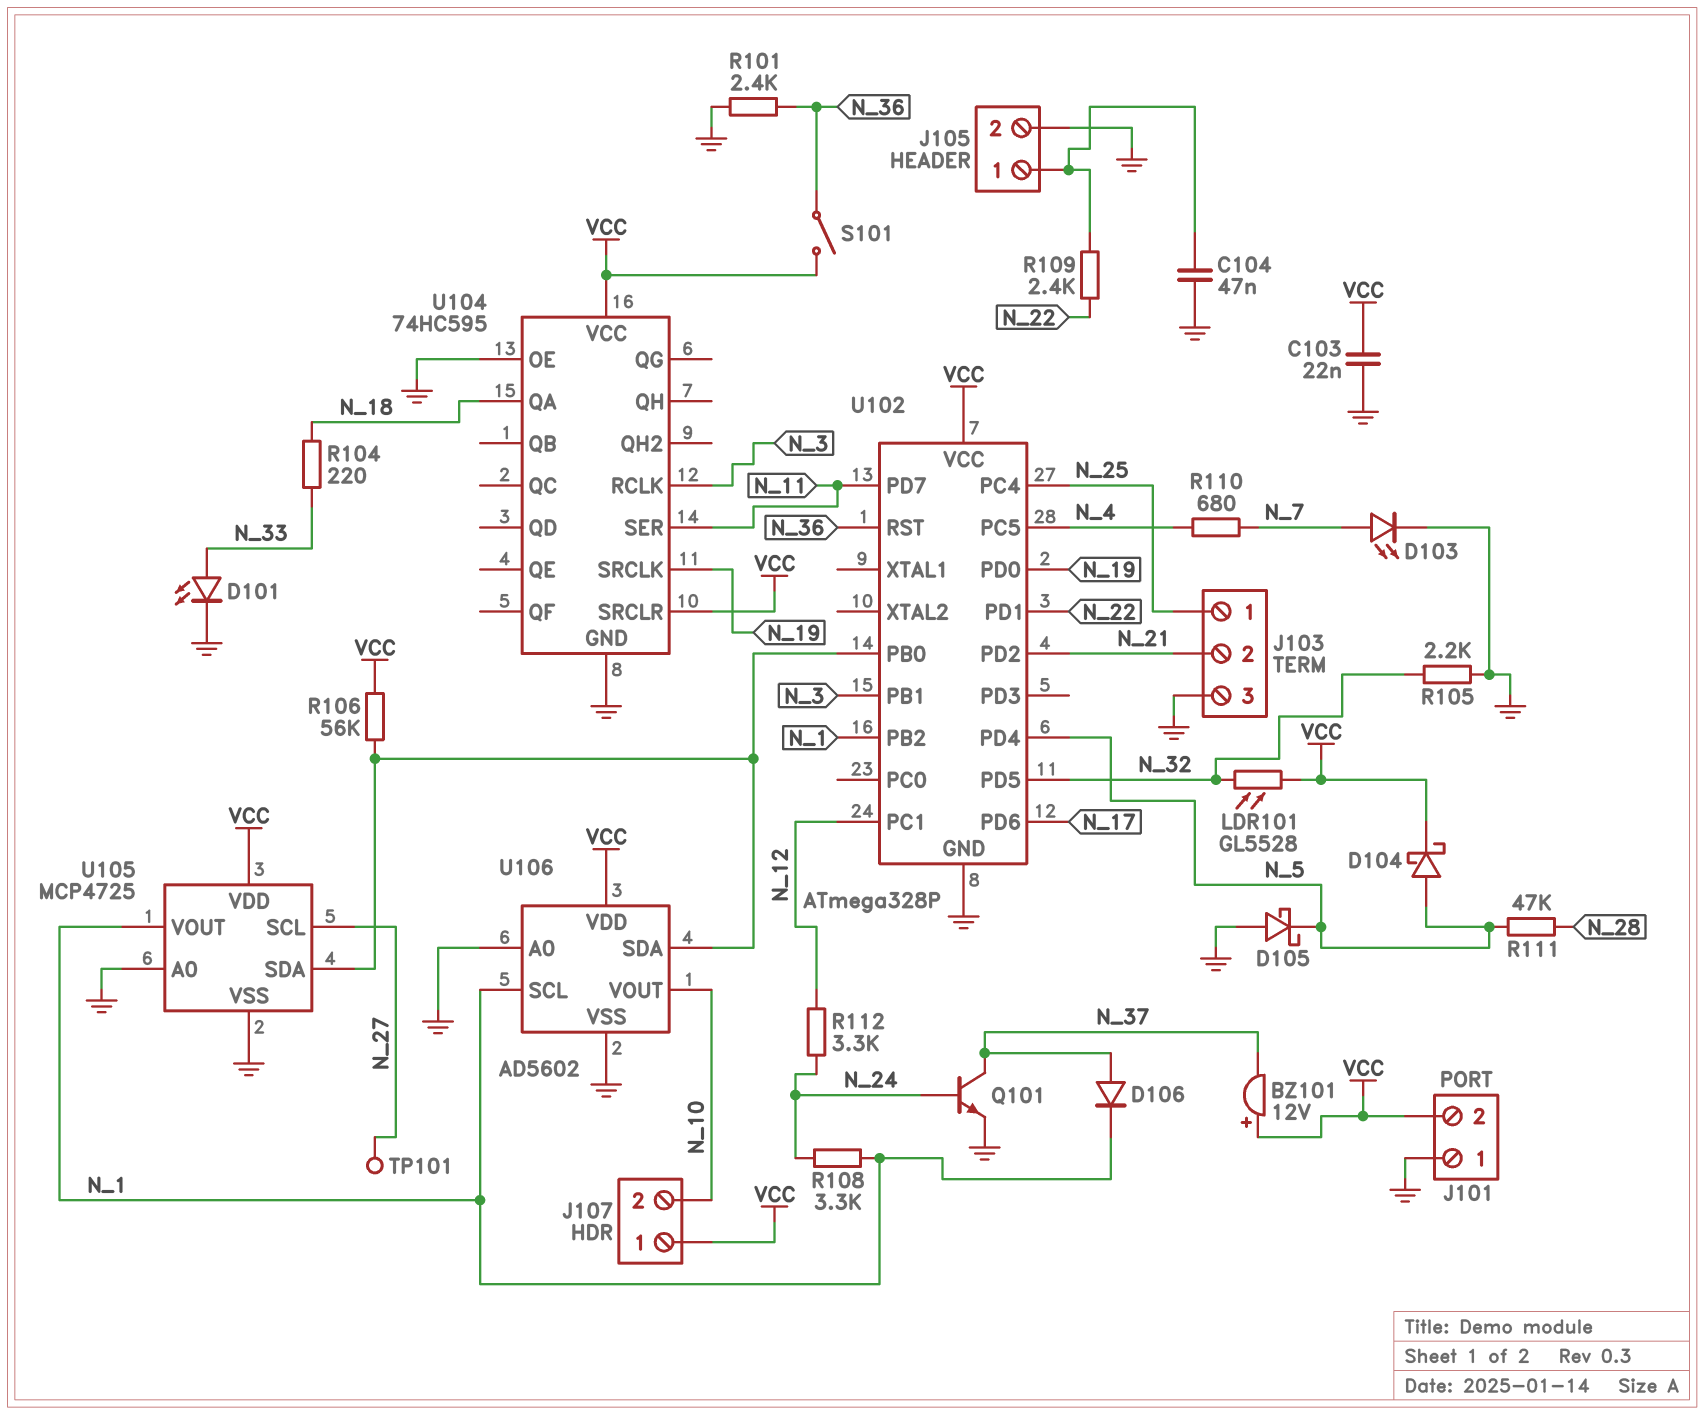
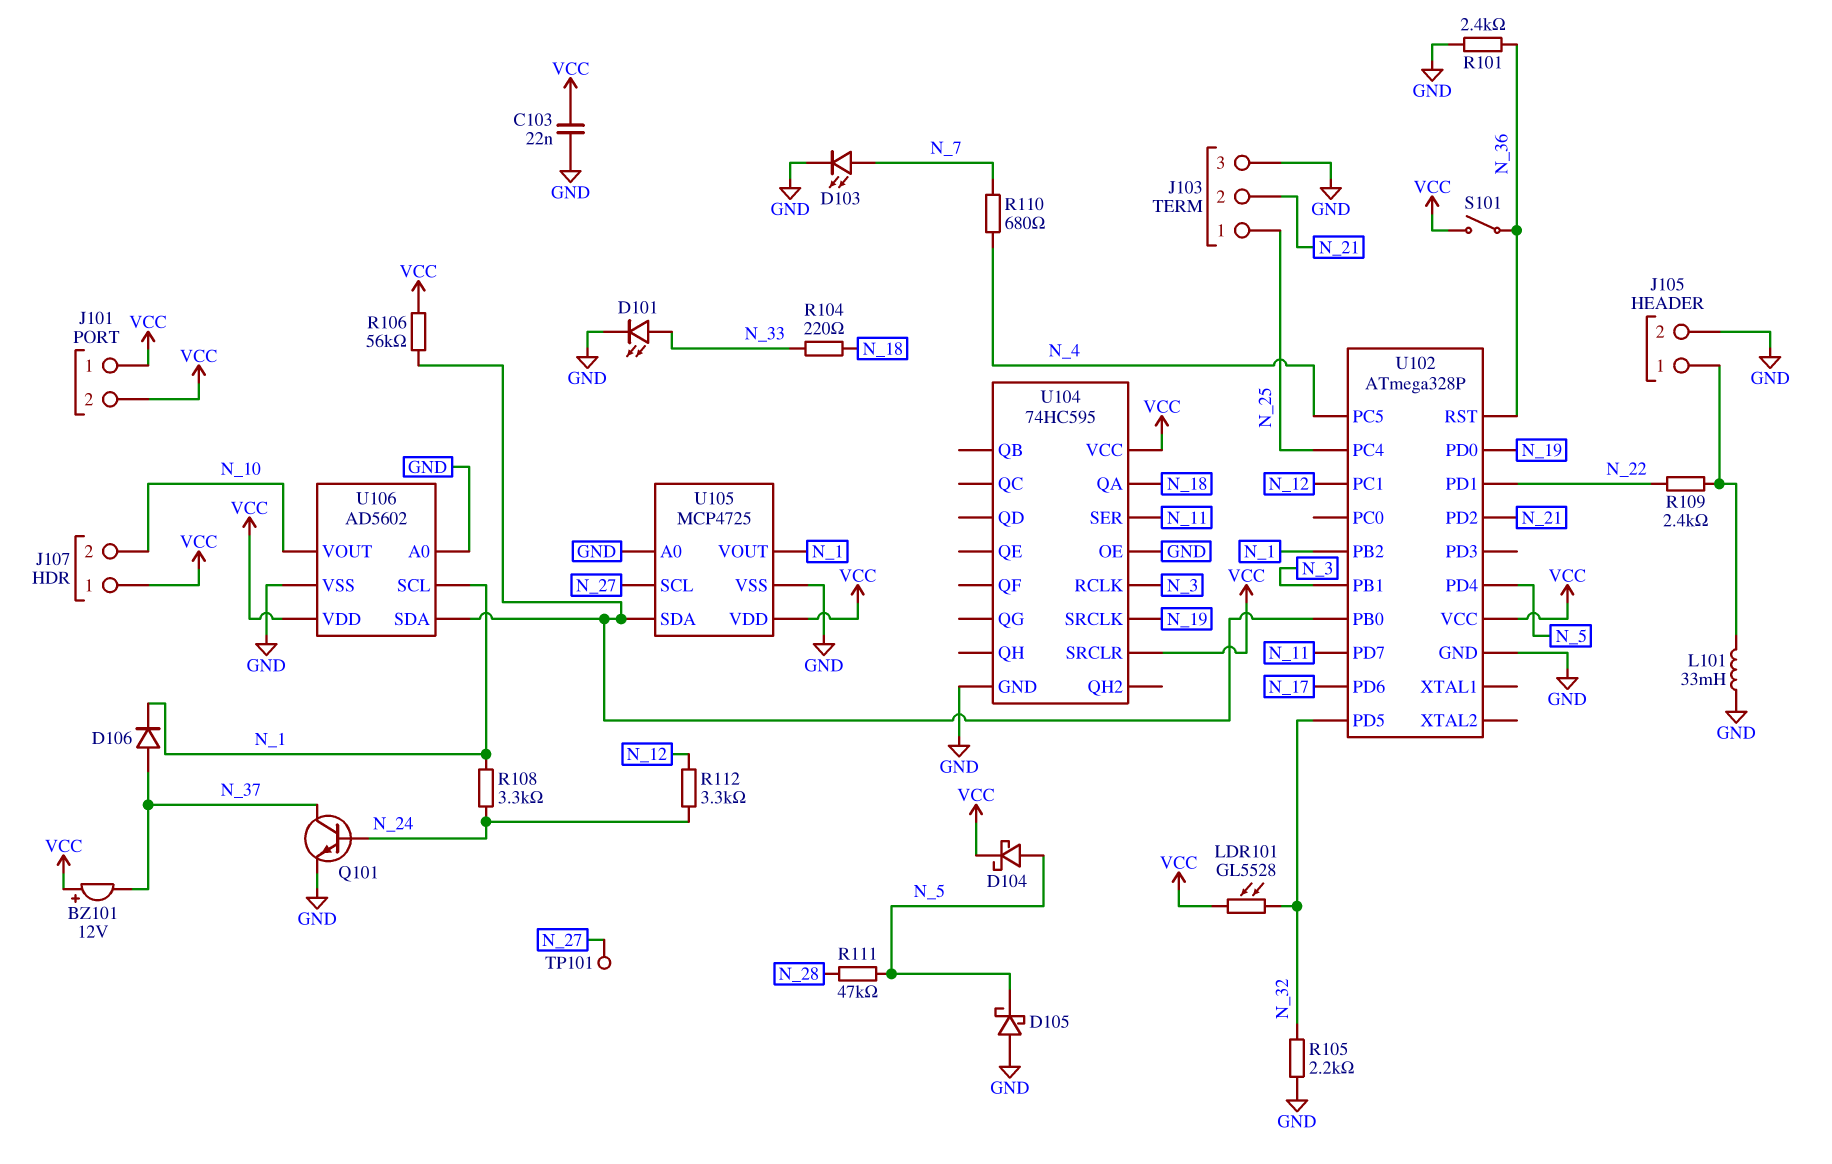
C104: 47nF (GND, J105/1) -> none
J101 pin 1: GND -> VCC
L101: none -> 33mH (GND, J105/1)

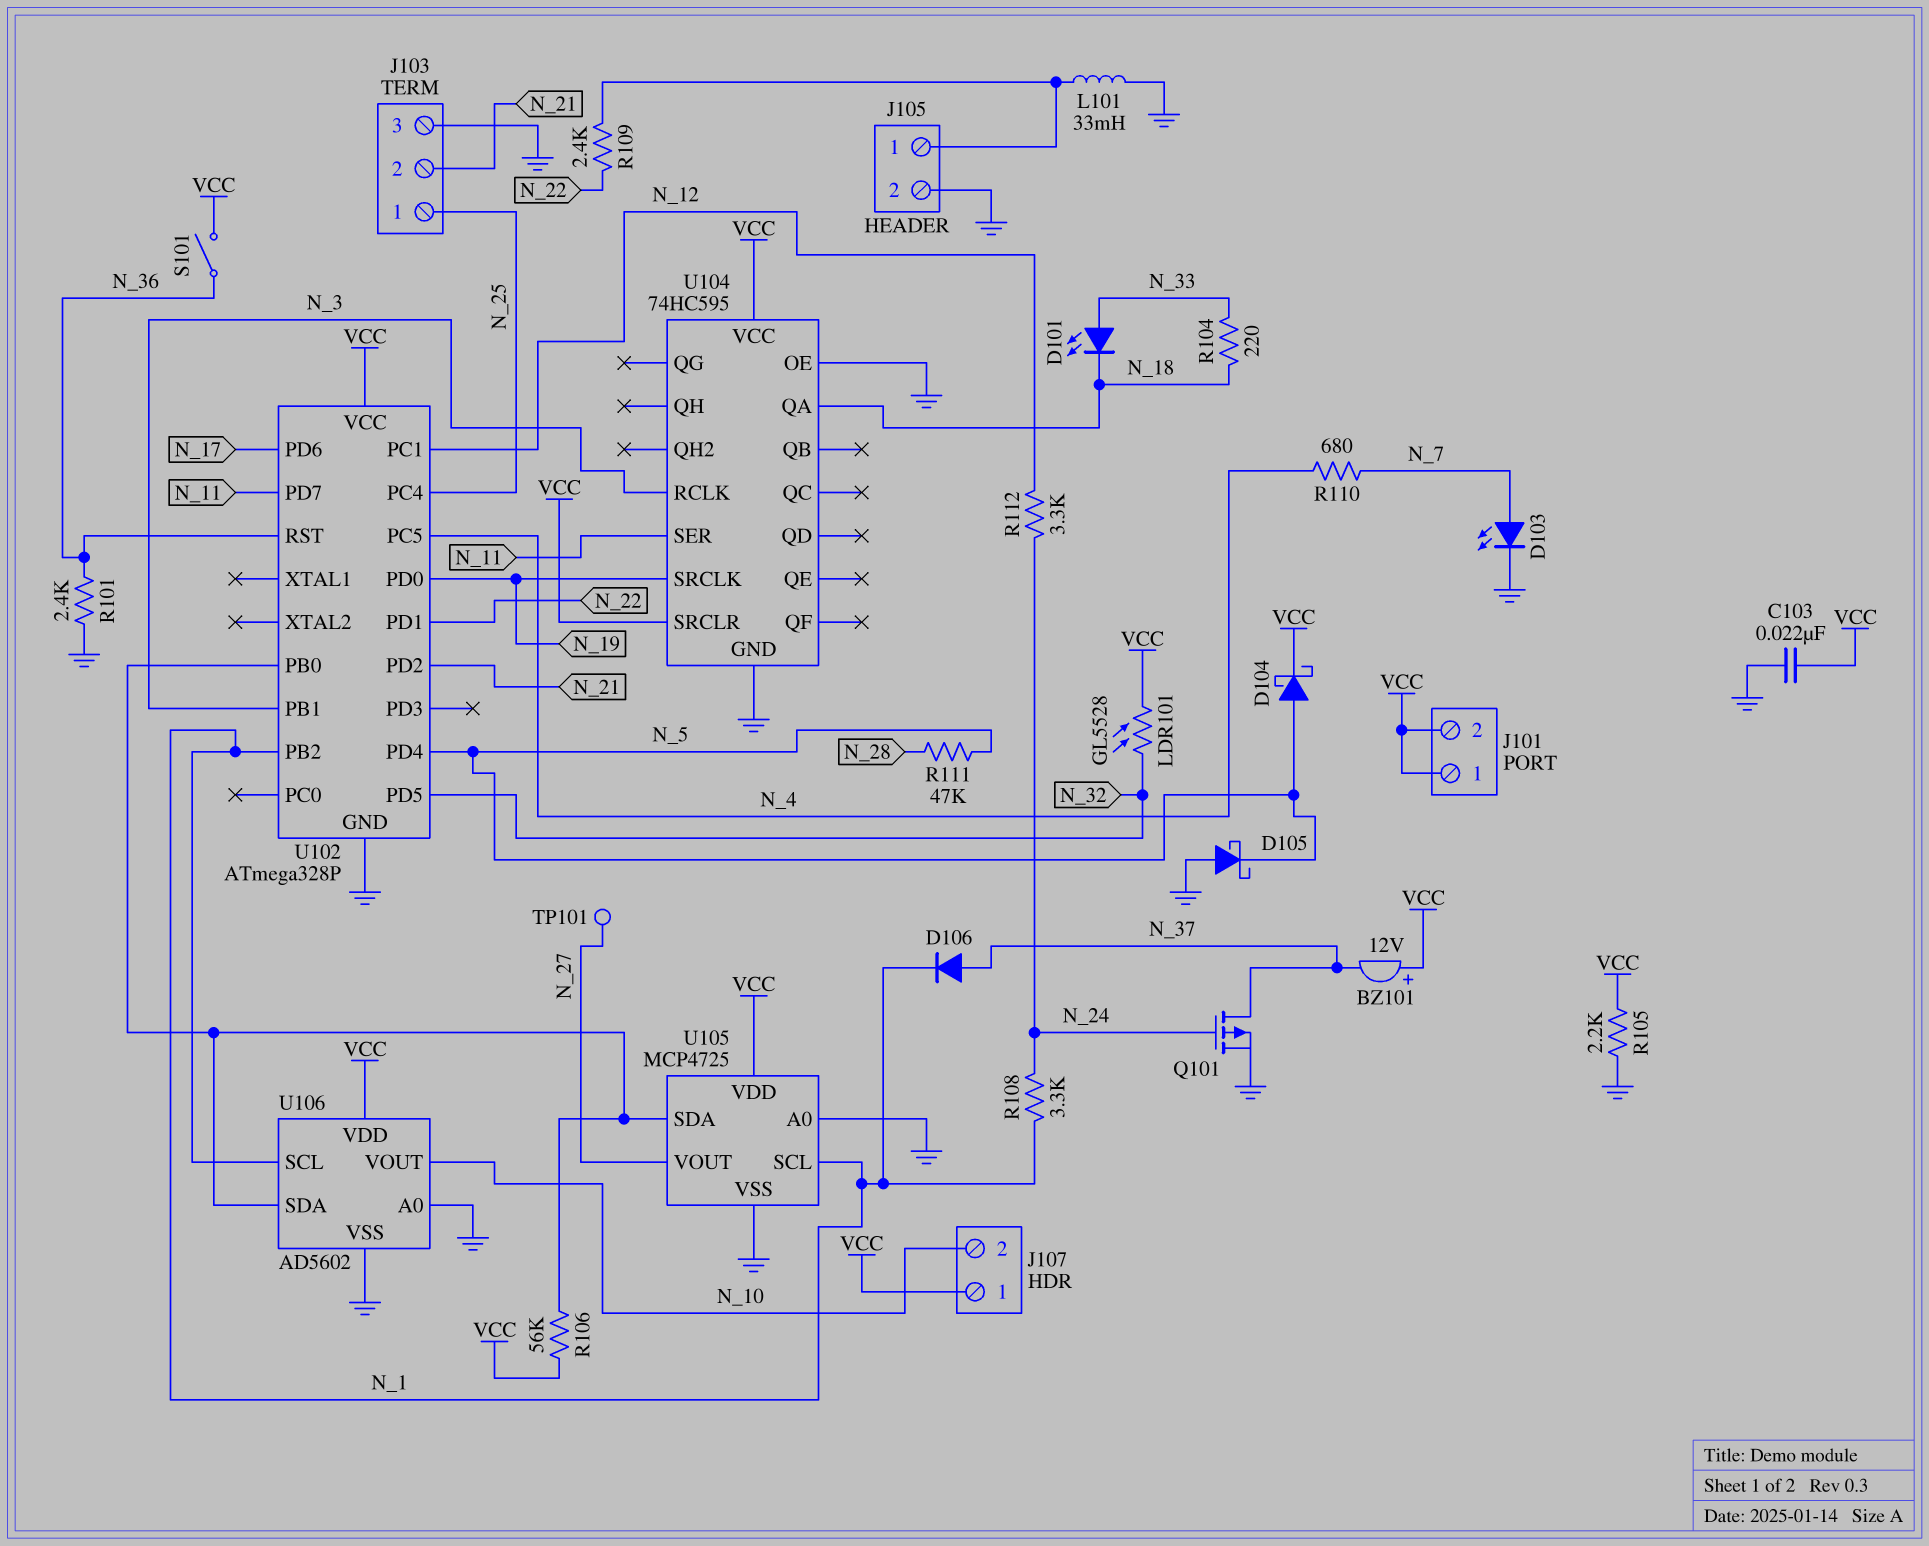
D101: LED (A N_33, K GND) -> LED (A N_33, K N_18)
Q101: NPN (B N_24, C N_37, E GND) -> PMOS (G N_24, D N_37, S GND)
R105: 2.2k (GND, N_32) -> 2.2k (GND, VCC)
U105 pin SCL: N_27 -> N_1
U105 pin VOUT: N_1 -> N_27

